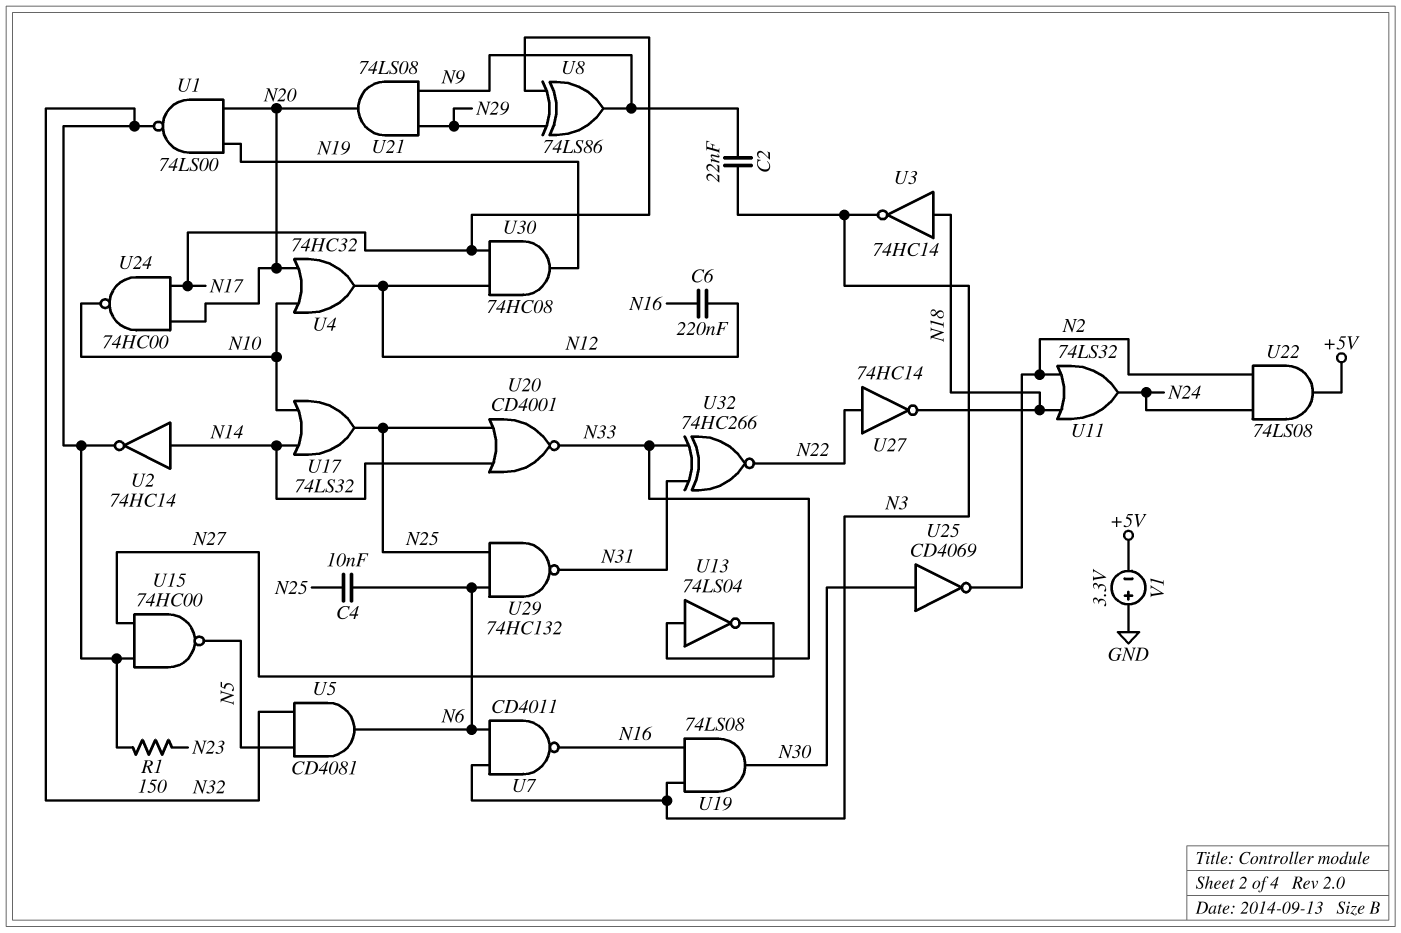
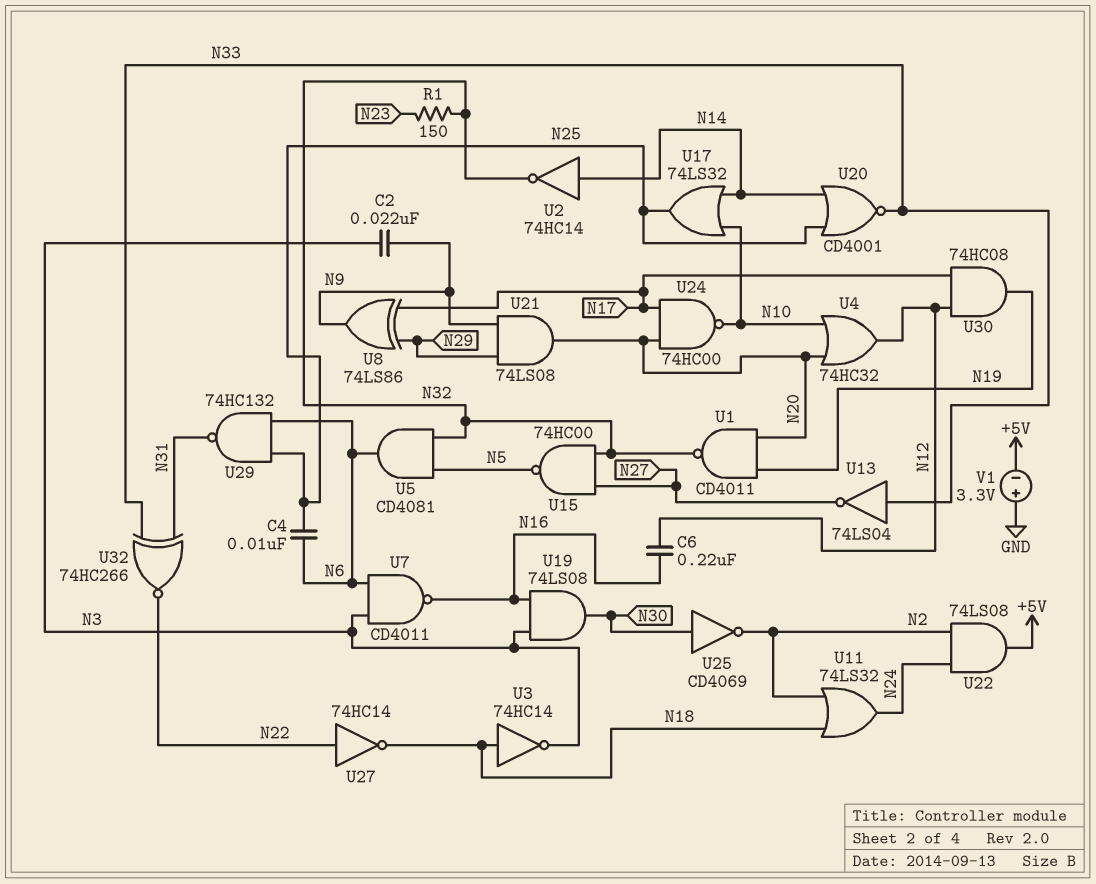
U1: NAND 74LS00 (in N19, in N20, out N32) -> NAND CD4011 (in N19, in N20, out N32)

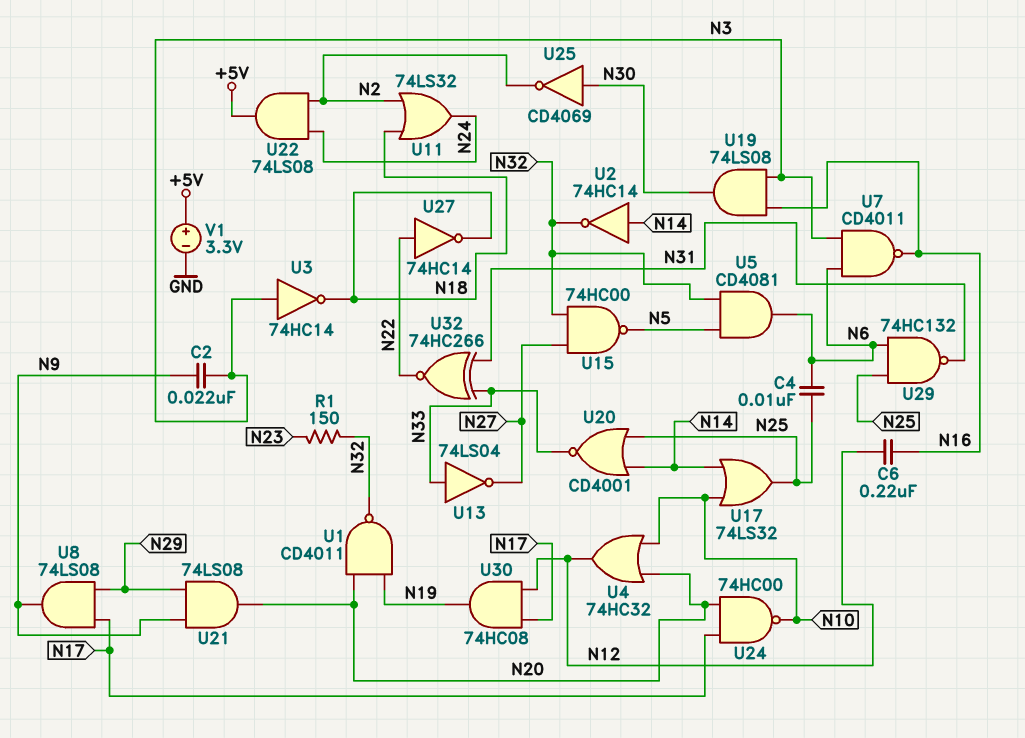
U3: NOT 74HC14 (in N18, out N3) -> NOT 74HC14 (in N3, out N18)
U8: XOR 74LS86 (in N17, in N29, out N9) -> AND 74LS08 (in N17, in N29, out N9)
V1: 3.3V (plus GND, minus +5V) -> 3.3V (plus +5V, minus GND)

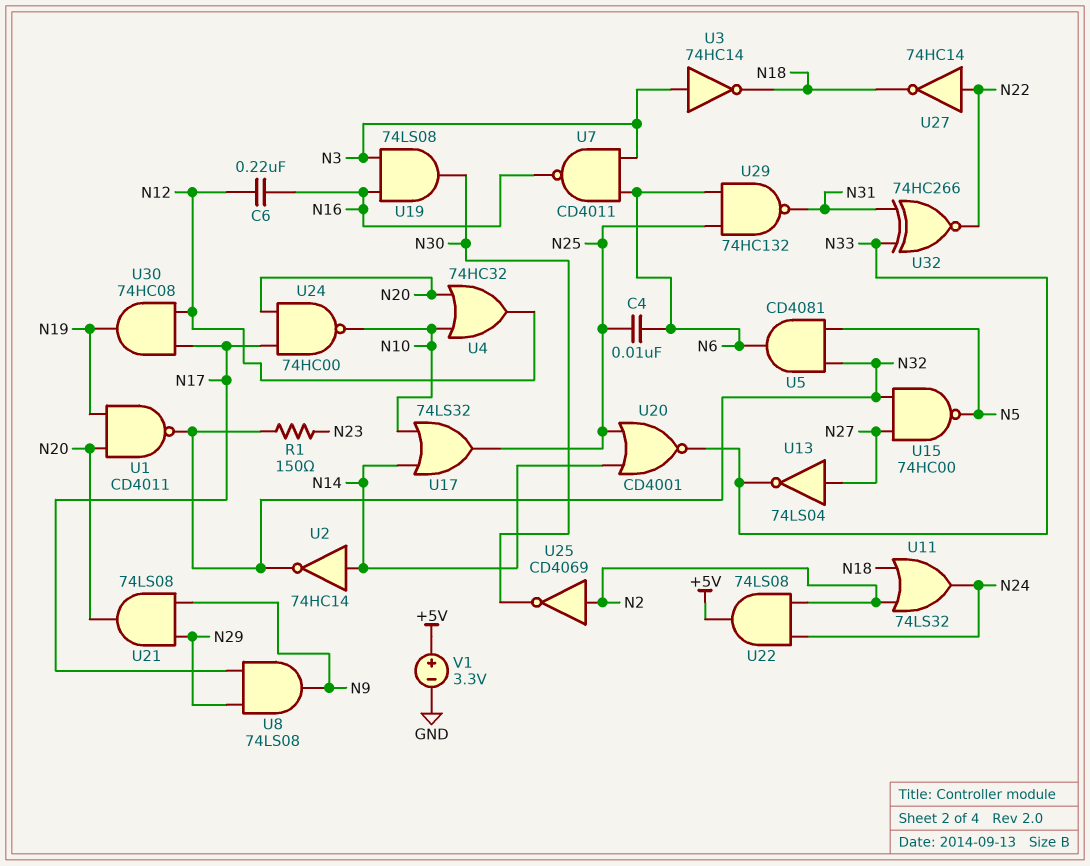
C2: 22nF (N3, N9) -> none
U13: NOT 74LS04 (in N33, out N27) -> NOT 74LS04 (in N27, out N33)
U25: NOT CD4069 (in N30, out N2) -> NOT CD4069 (in N2, out N30)

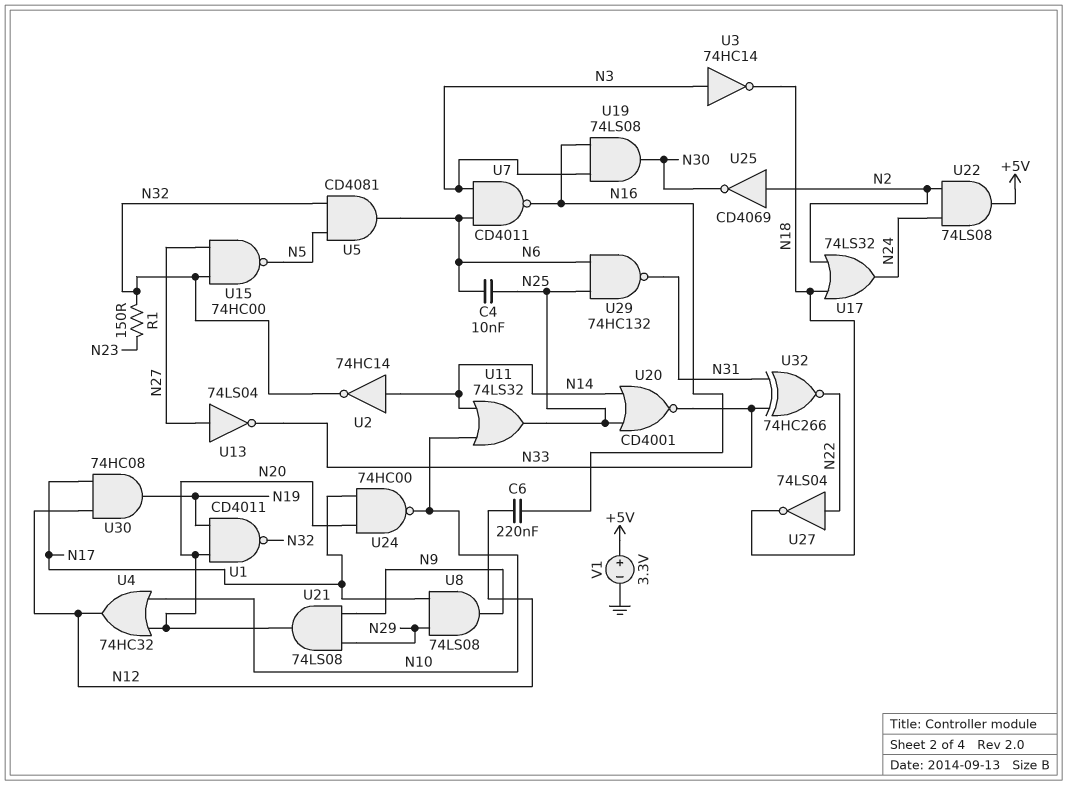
U11: OR 74LS32 (in N2, in N18, out N24) -> OR 74LS32 (in N10, in N14, out N25)
U17: OR 74LS32 (in N10, in N14, out N25) -> OR 74LS32 (in N2, in N18, out N24)
U27: NOT 74HC14 (in N22, out N18) -> NOT 74LS04 (in N22, out N18)

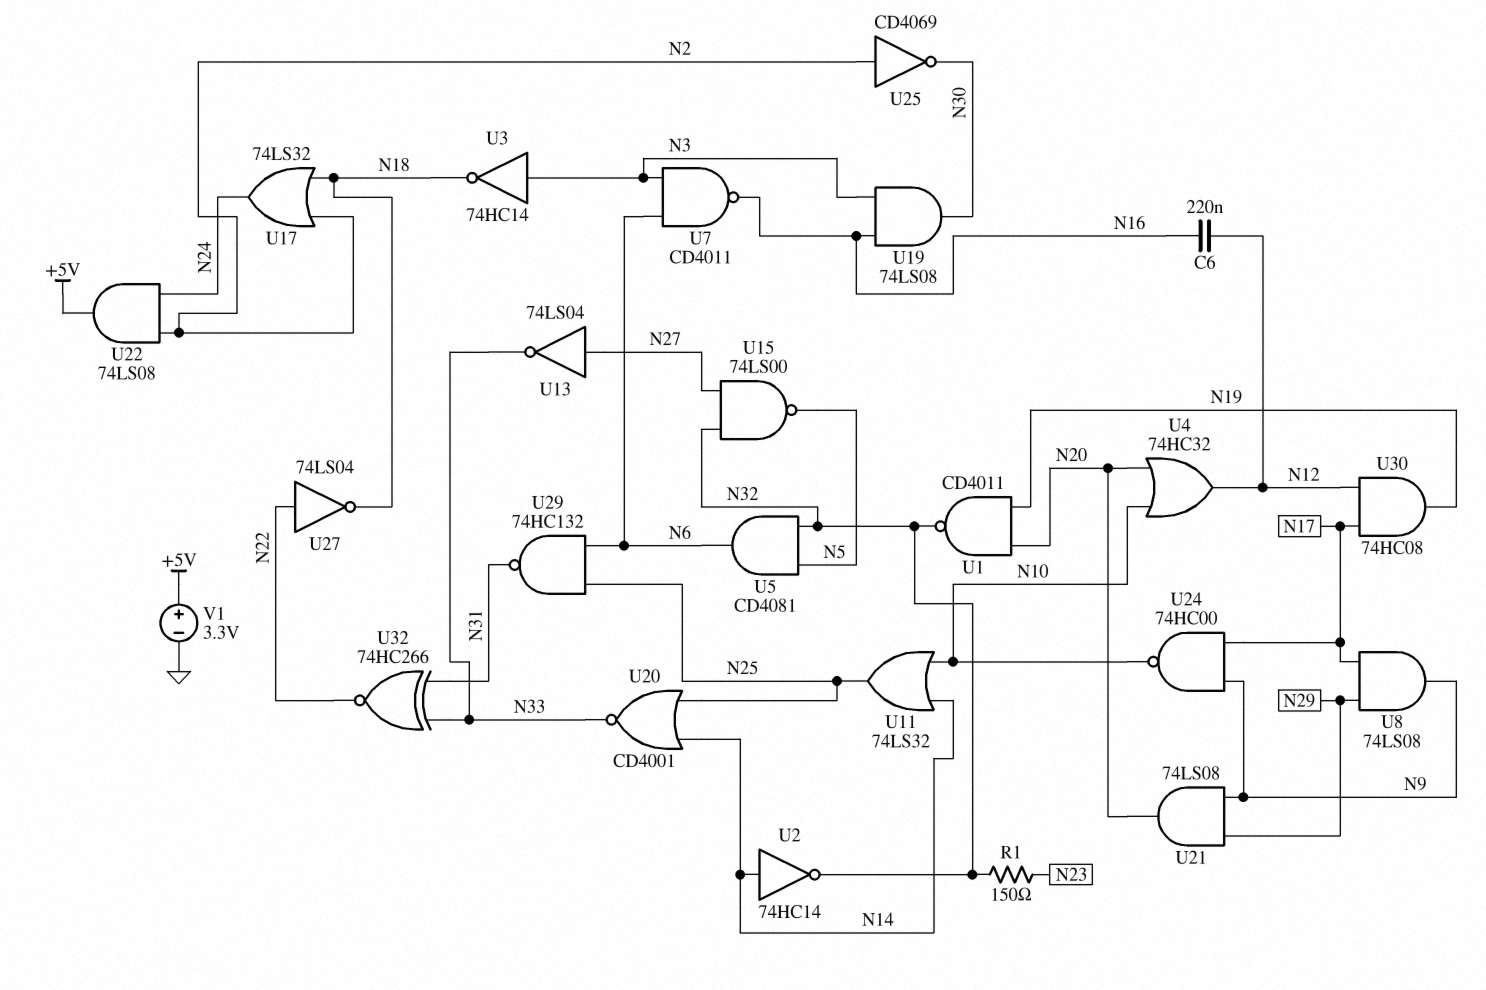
C4: 10nF (N6, N25) -> none
U15: NAND 74HC00 (in N27, in N32, out N5) -> NAND 74LS00 (in N27, in N32, out N5)
U24: NAND 74HC00 (in N17, in N20, out N10) -> NAND 74HC00 (in N9, in N17, out N10)

